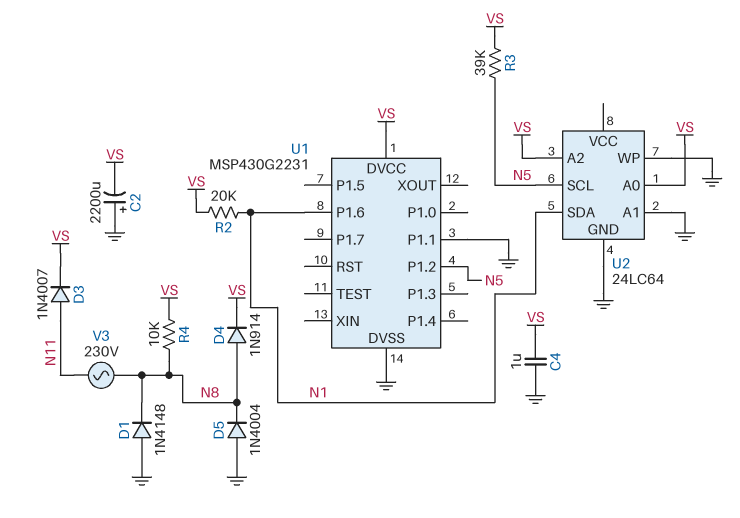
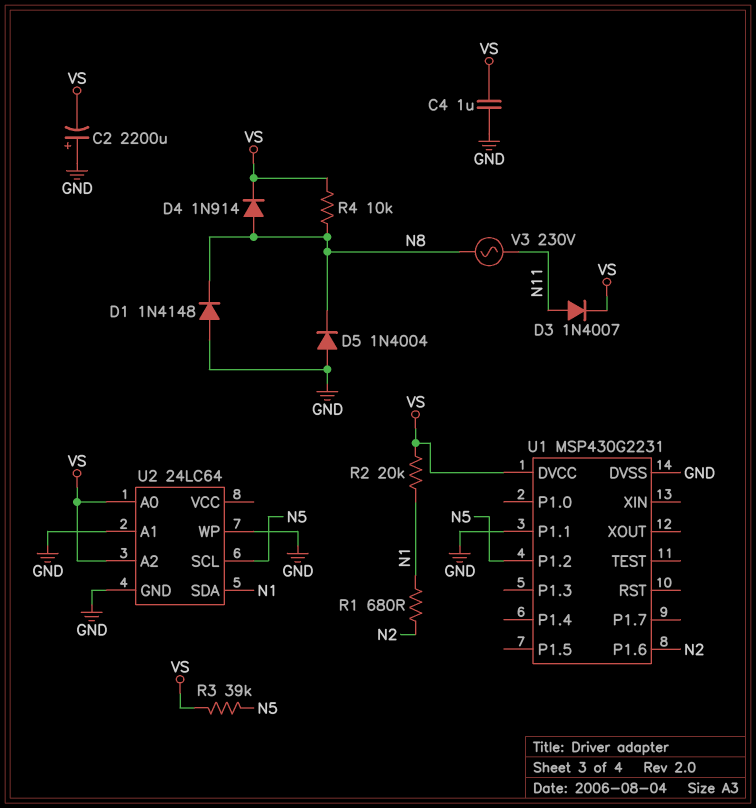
R1: none -> 680 (N1, N2)
U1 pin P1.6: N1 -> N2

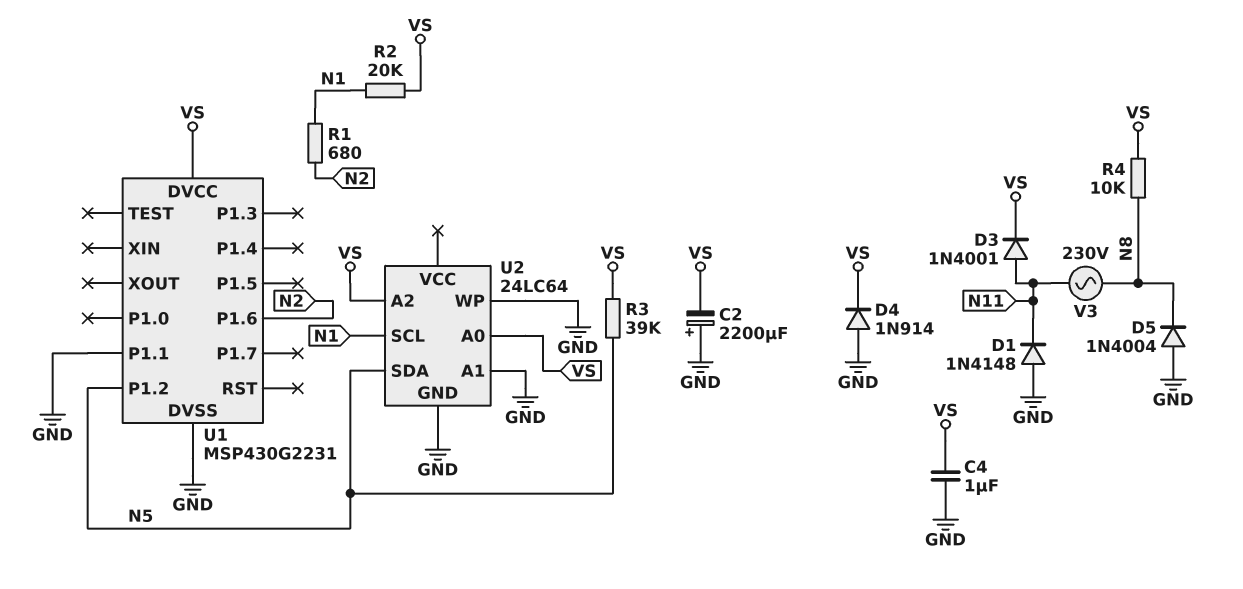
D1: diode 1N4148 (A GND, K N8) -> diode 1N4148 (A GND, K N11)
D3: diode 1N4007 (A N11, K VS) -> diode 1N4001 (A N11, K VS)
D4: diode 1N914 (A N8, K VS) -> diode 1N914 (A GND, K VS)
U2 pin SCL: N5 -> N1
U2 pin SDA: N1 -> N5

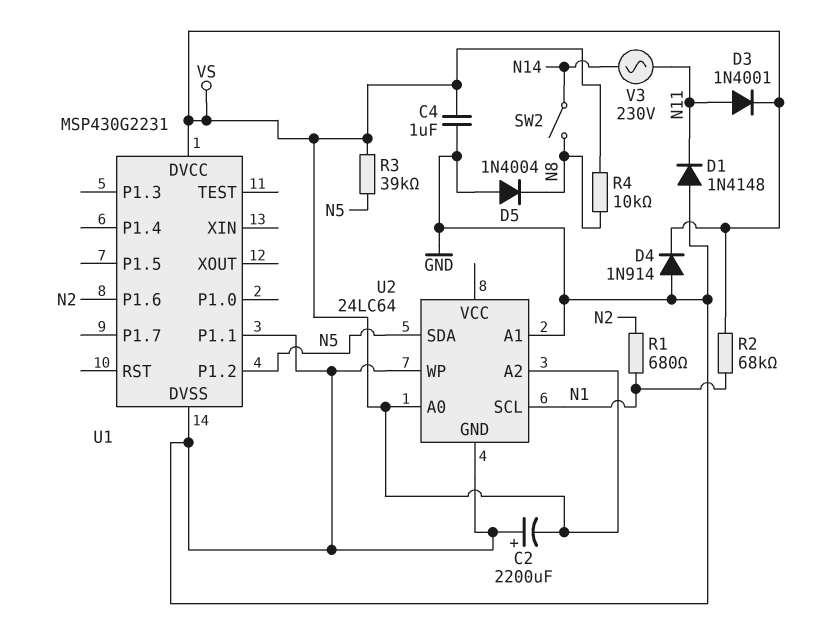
R2: 20k (N1, VS) -> 68k (N1, VS)
SW2: none -> switch (N8, N14)
V3: AC 230V (N8, N11) -> AC 230V (N11, N14)

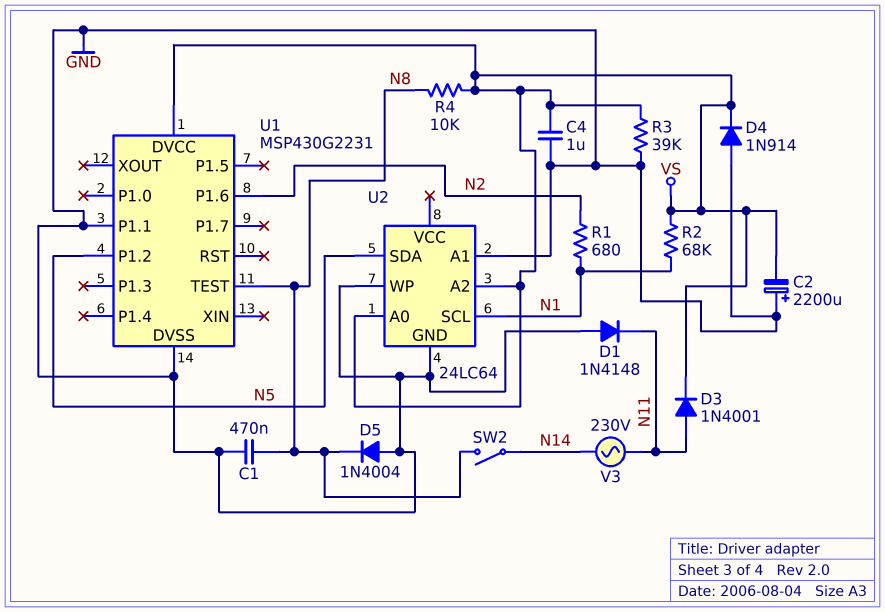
C1: none -> 470nF (GND, N8)
R3: 39k (N5, VS) -> 39k (GND, VS)
U1 pin TEST: none -> N8

